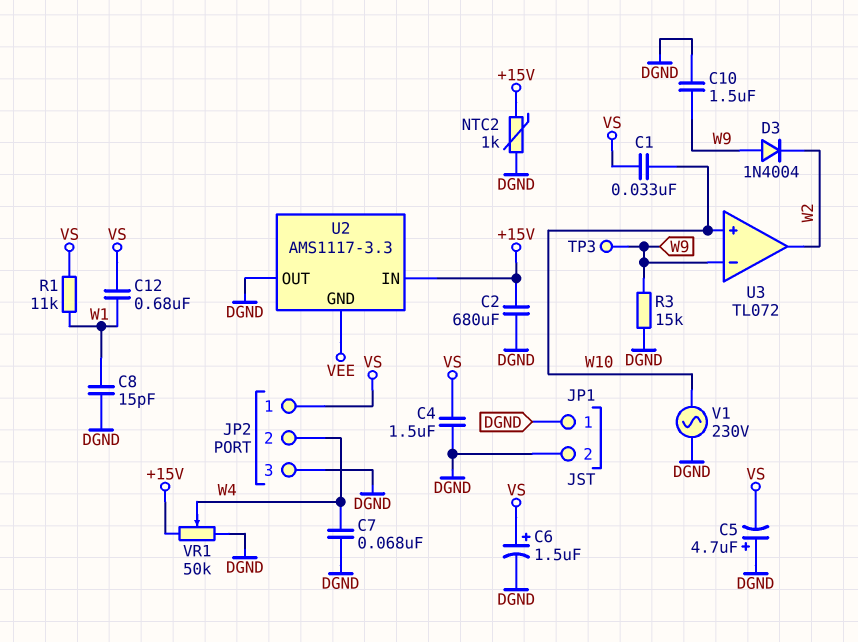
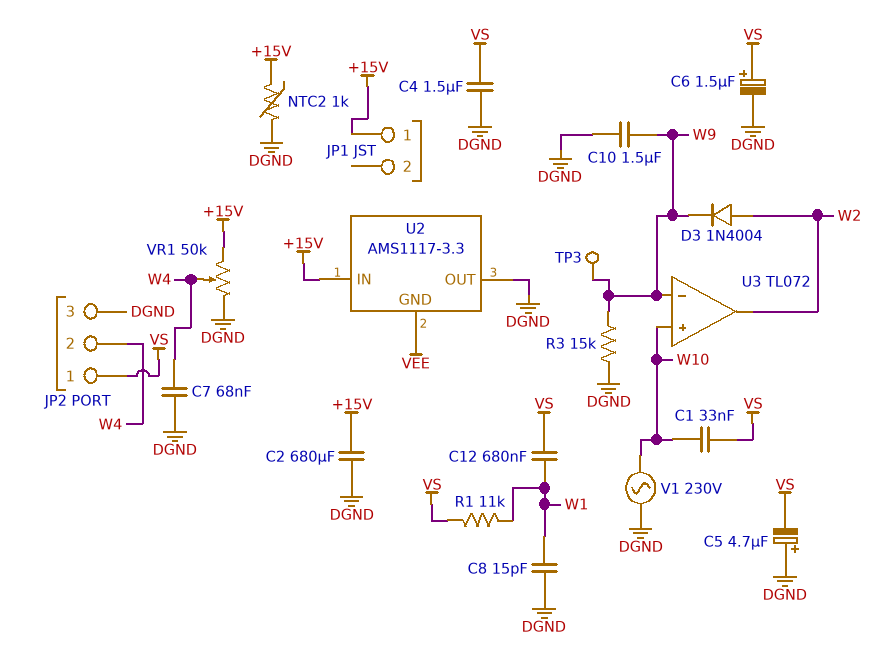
D3: diode 1N4004 (A W9, K W2) -> diode 1N4004 (A W2, K W9)
JP1 pin 1: DGND -> +15V
JP1 pin 2: DGND -> none

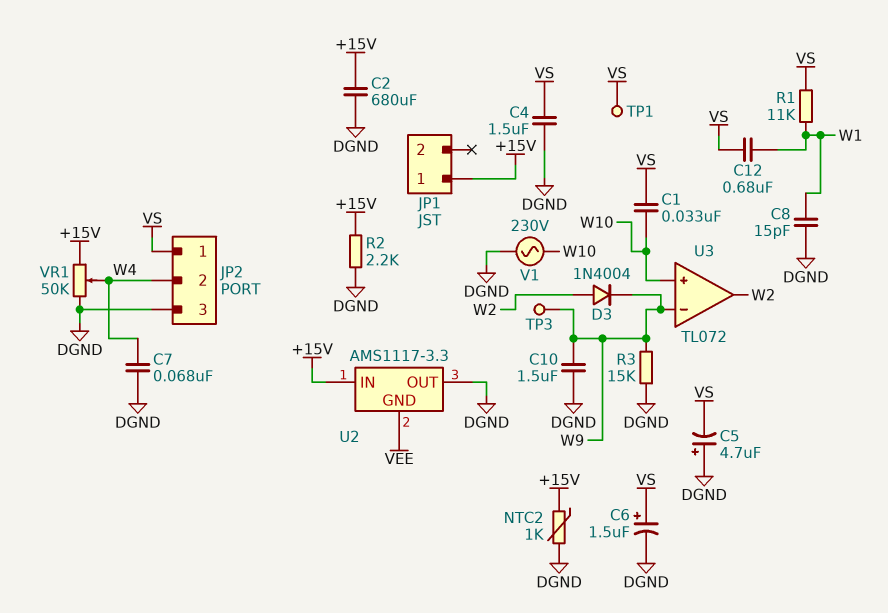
R2: none -> 2.2k (+15V, DGND)
TP1: none -> test point (VS)

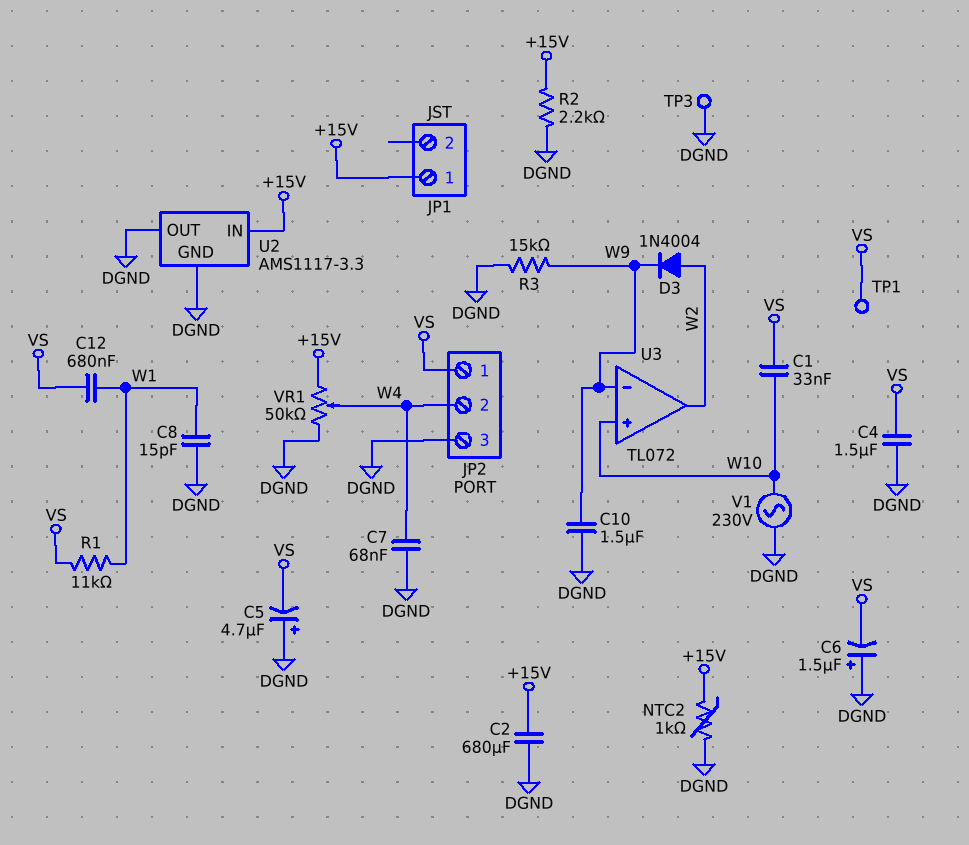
C6: 1.5uF (plus VS, minus DGND) -> 1.5uF (plus DGND, minus VS)
TP3: test point (W9) -> test point (DGND)
U2 pin GND: VEE -> DGND

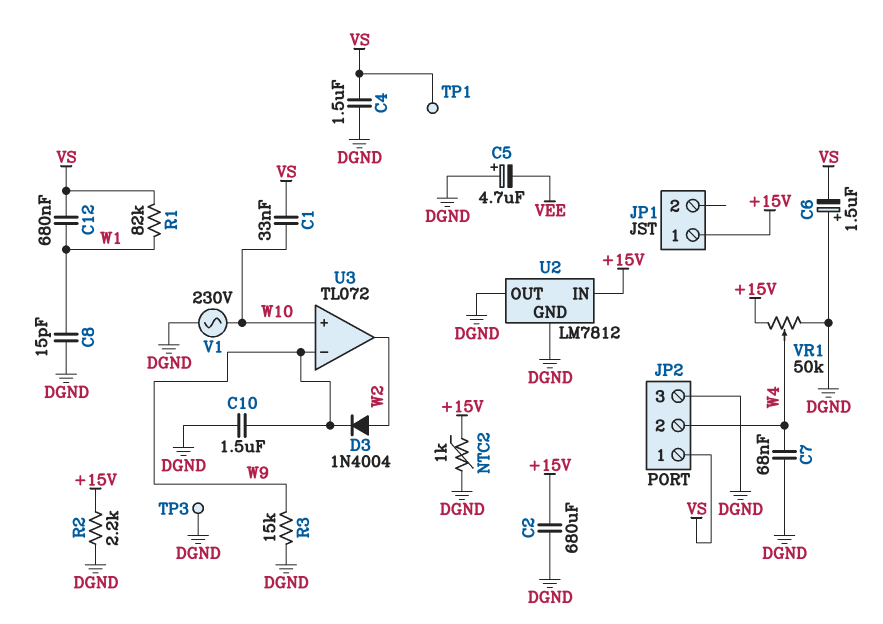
C5: 4.7uF (plus DGND, minus VS) -> 4.7uF (plus DGND, minus VEE)
R1: 11k (VS, W1) -> 82k (VS, W1)
U2: AMS1117-3.3 -> LM7812

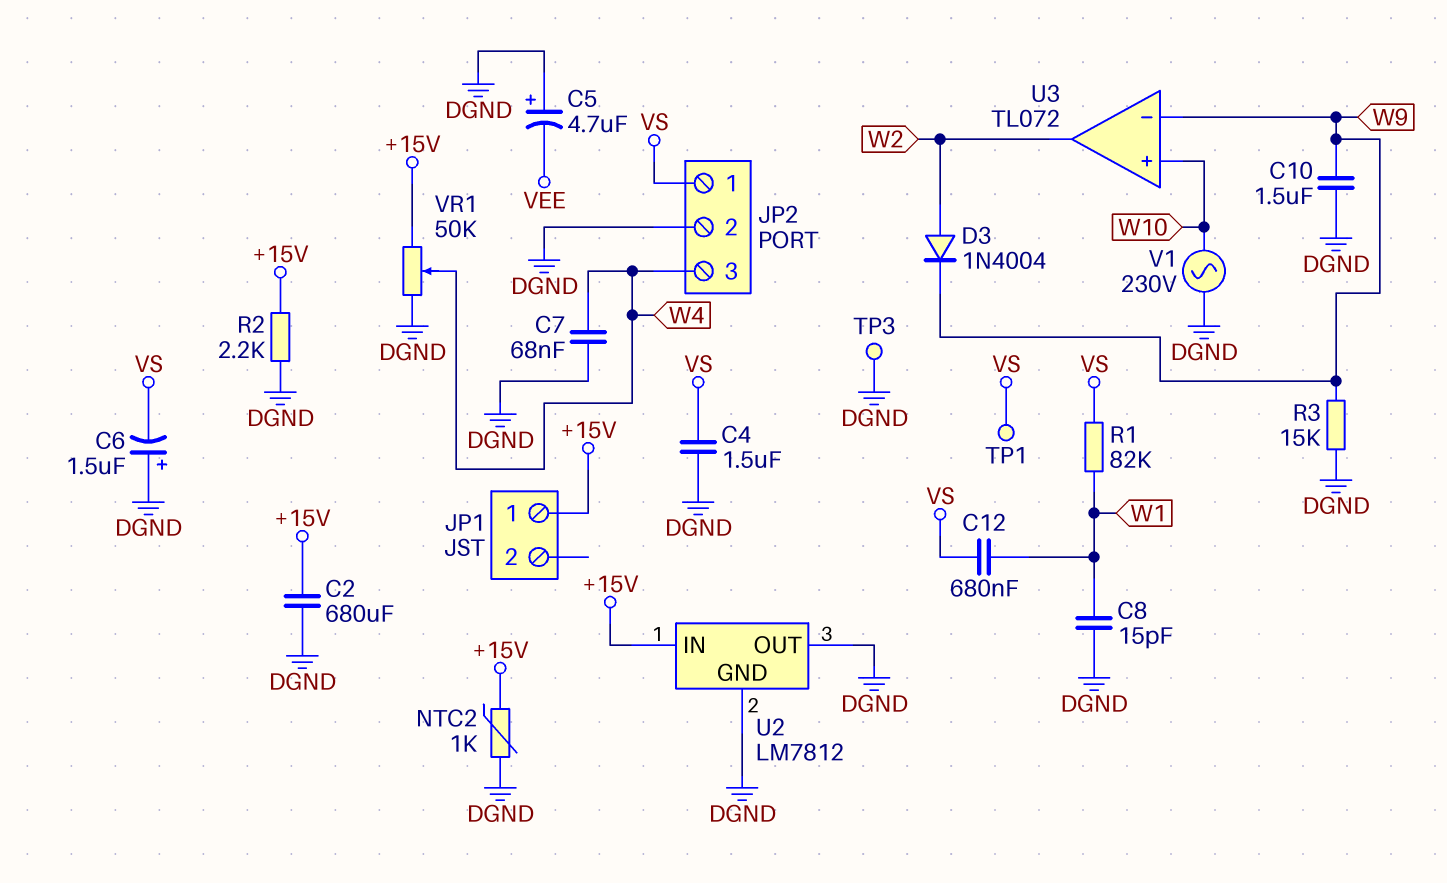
C1: 33nF (VS, W10) -> none
JP2 pin 2: W4 -> DGND
JP2 pin 3: DGND -> W4

